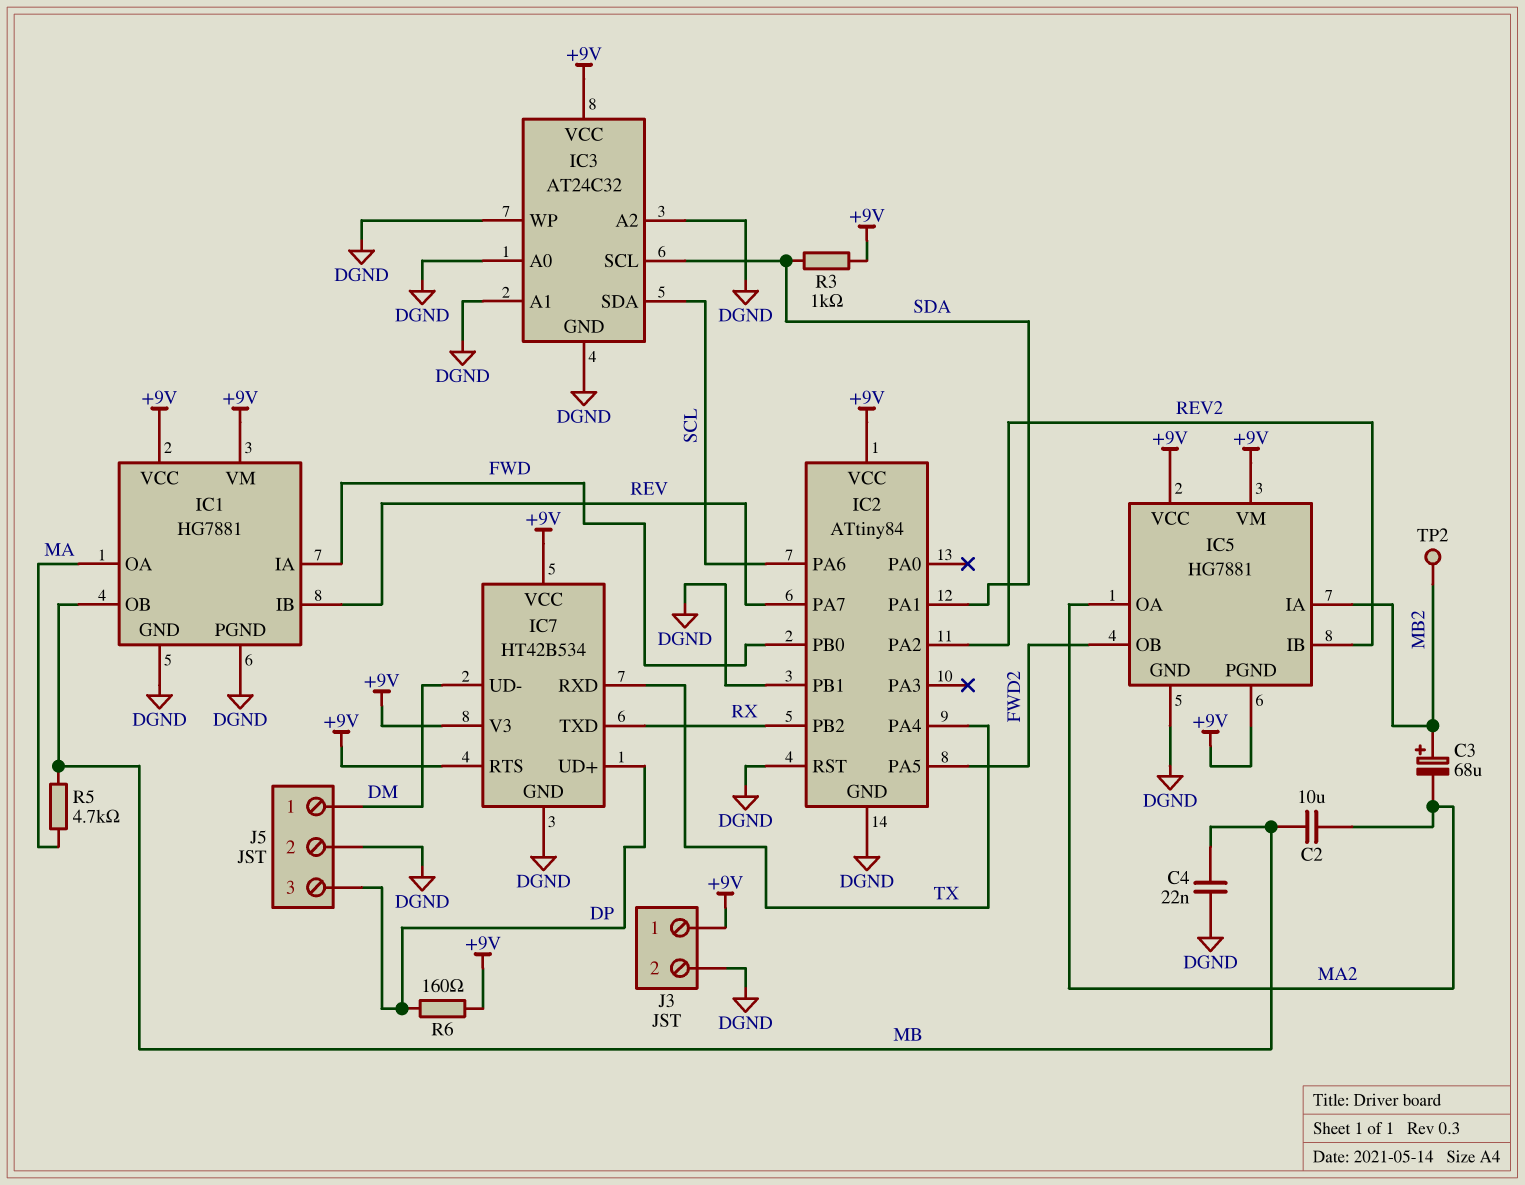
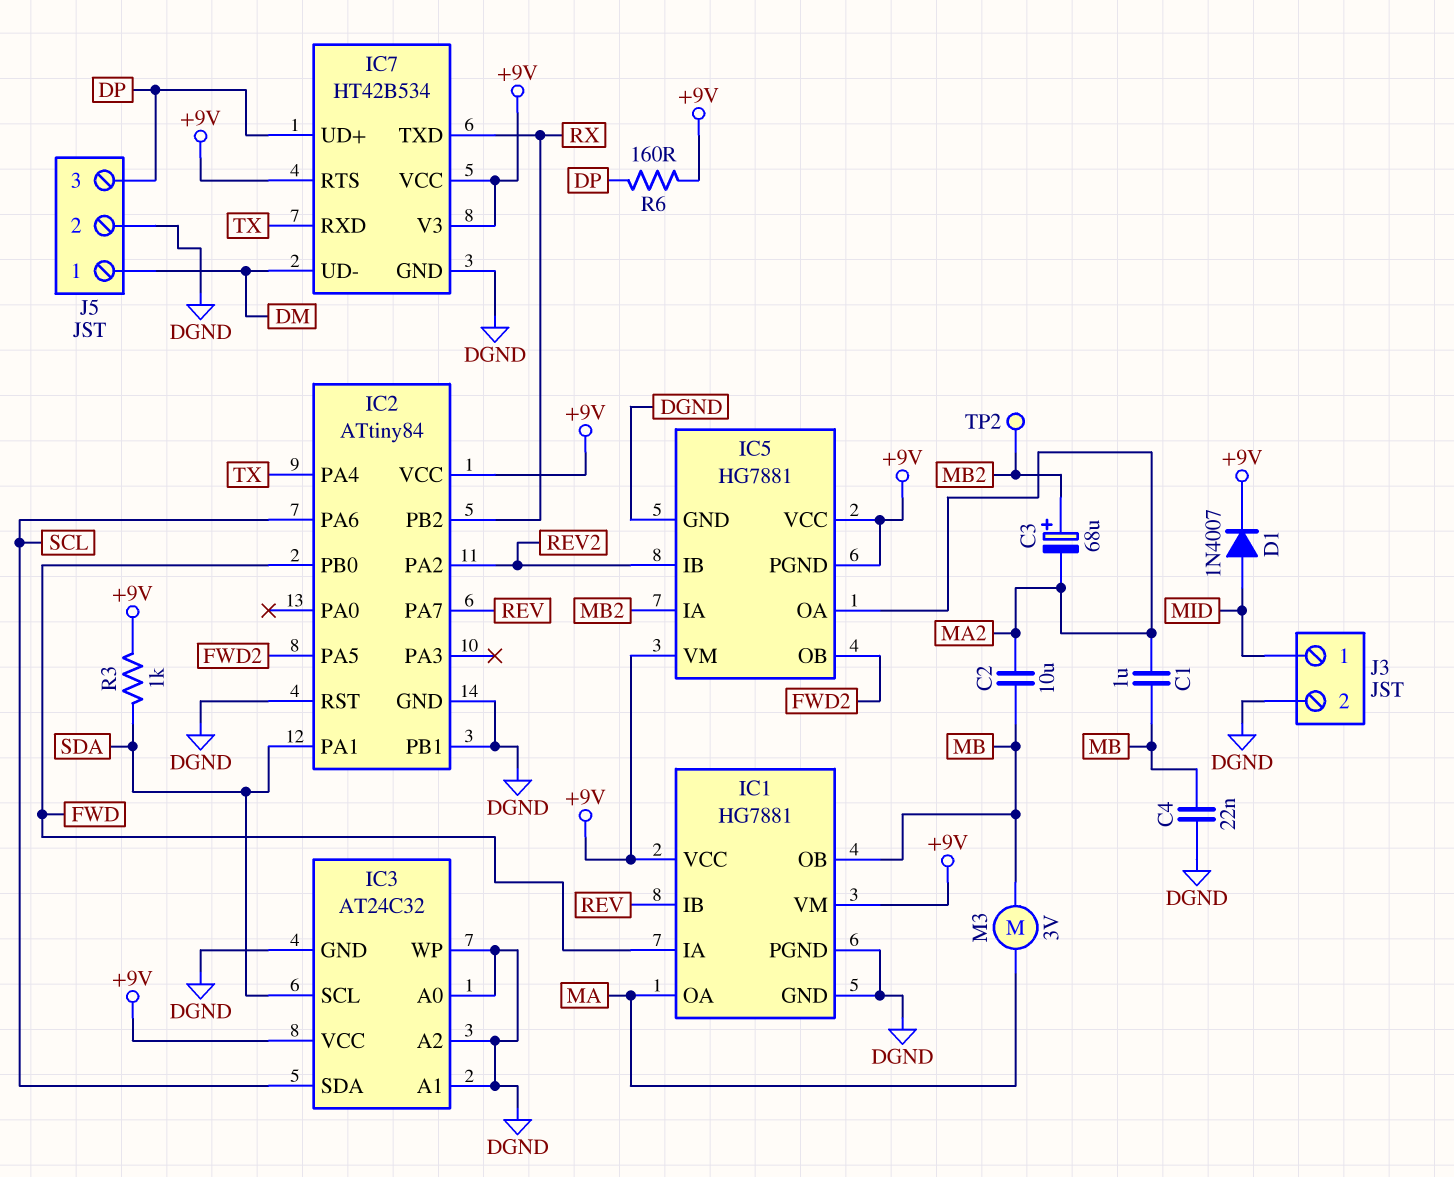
C1: none -> 1uF (MA2, MB)
D1: none -> diode 1N4007 (A MID, K +9V)
J3 pin 1: +9V -> MID
M3: none -> motor 3V (MA, MB)
R5: 4.7k (MA, MB) -> none

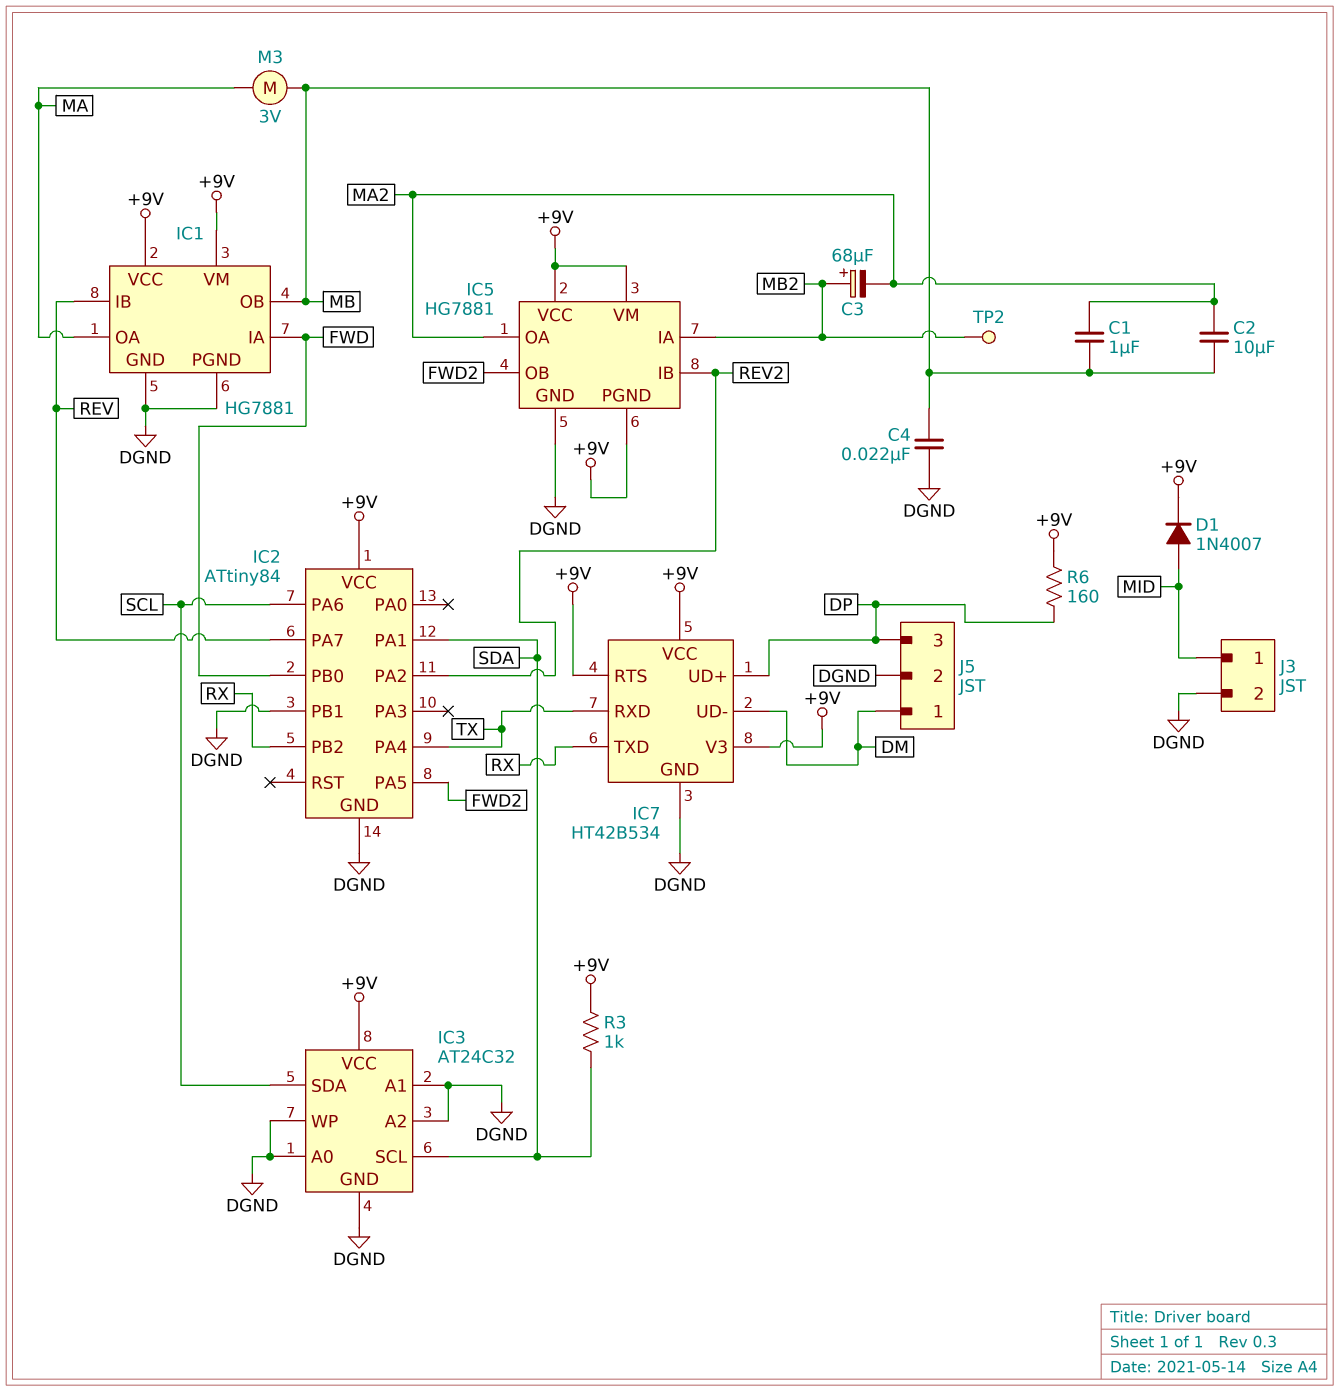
IC2 pin RST: DGND -> none

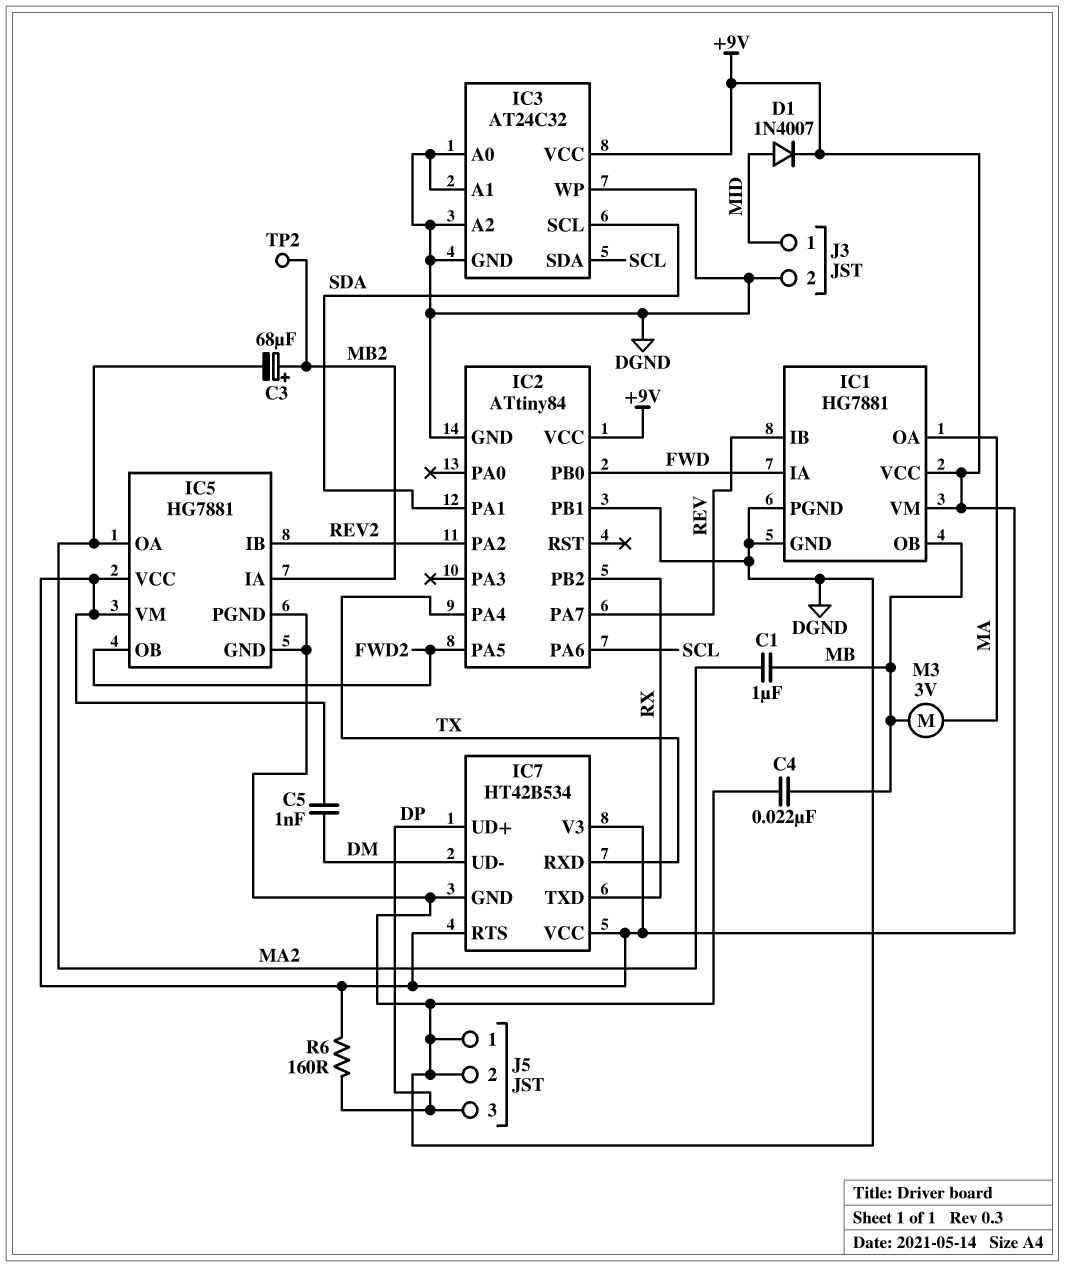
C2: 10uF (MA2, MB) -> none
C5: none -> 1nF (+9V, DM)
IC5 pin PGND: +9V -> DGND
J5 pin 1: DM -> DGND
R3: 1k (+9V, SDA) -> none

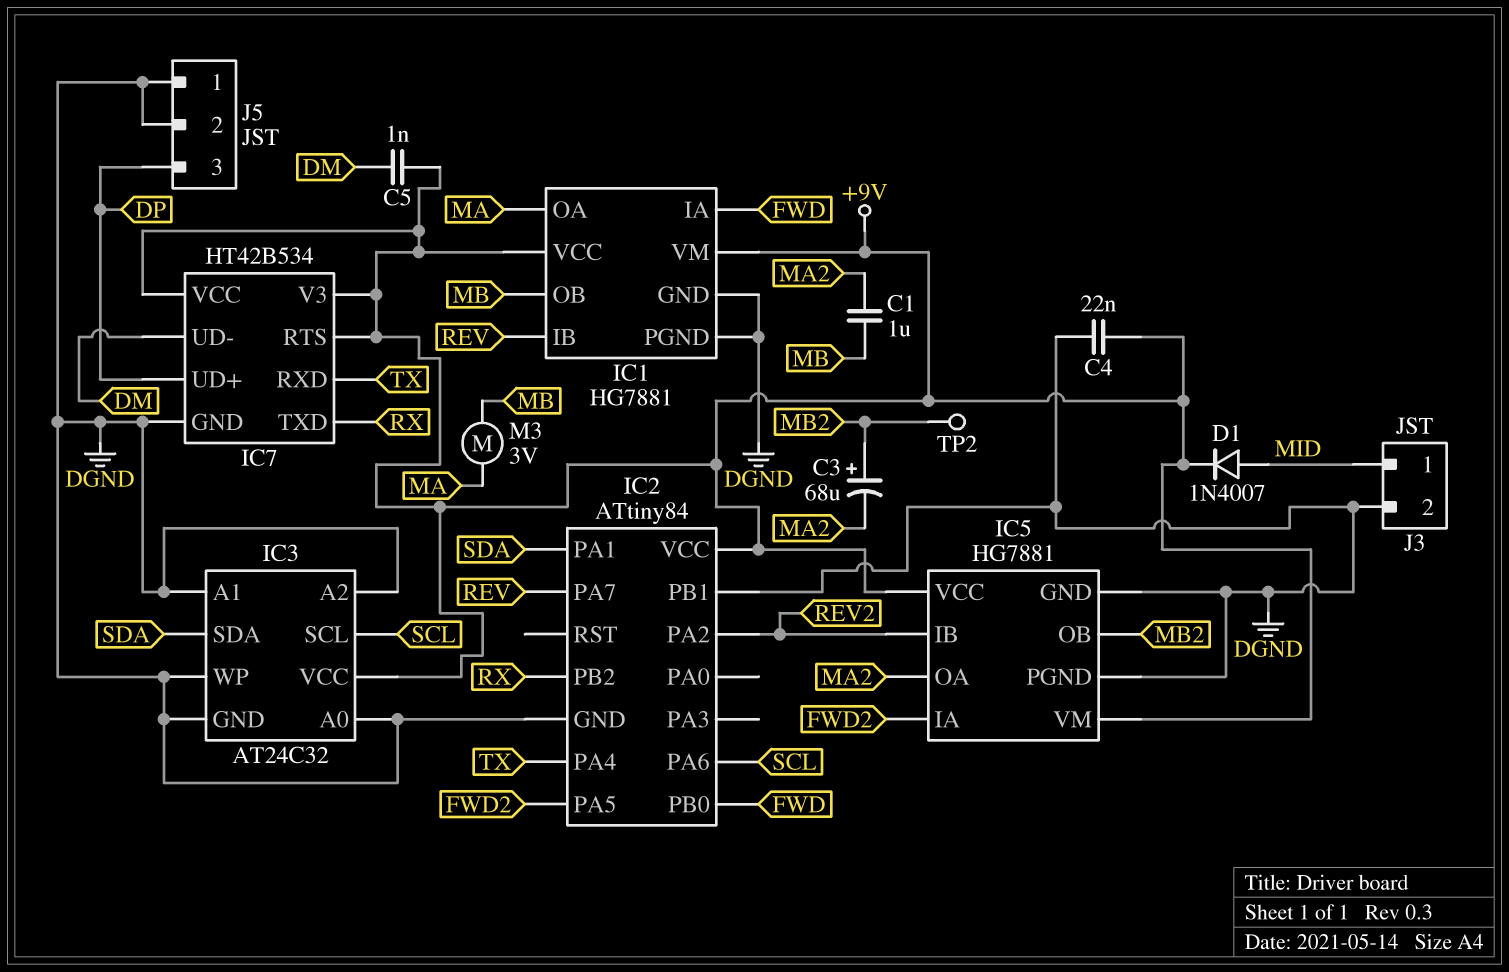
C4: 22nF (DGND, MB) -> 22nF (+9V, DGND)
IC3 pin SCL: SDA -> SCL
IC3 pin SDA: SCL -> SDA
IC5 pin IA: MB2 -> FWD2
IC5 pin OB: FWD2 -> MB2
R6: 160 (+9V, DP) -> none

